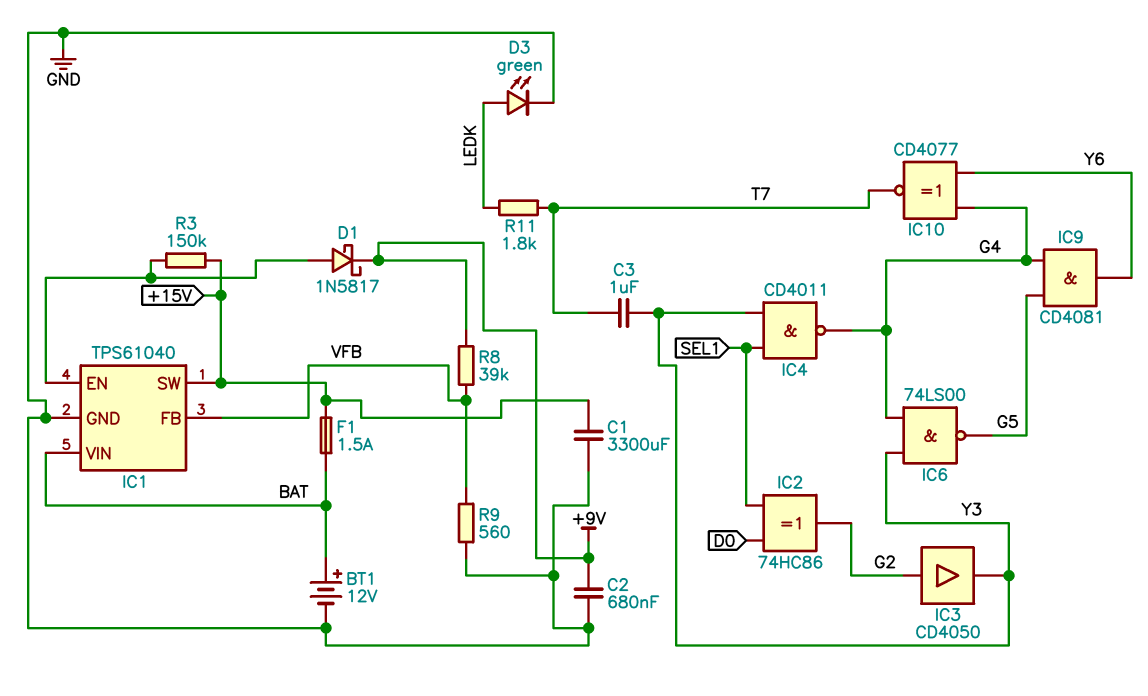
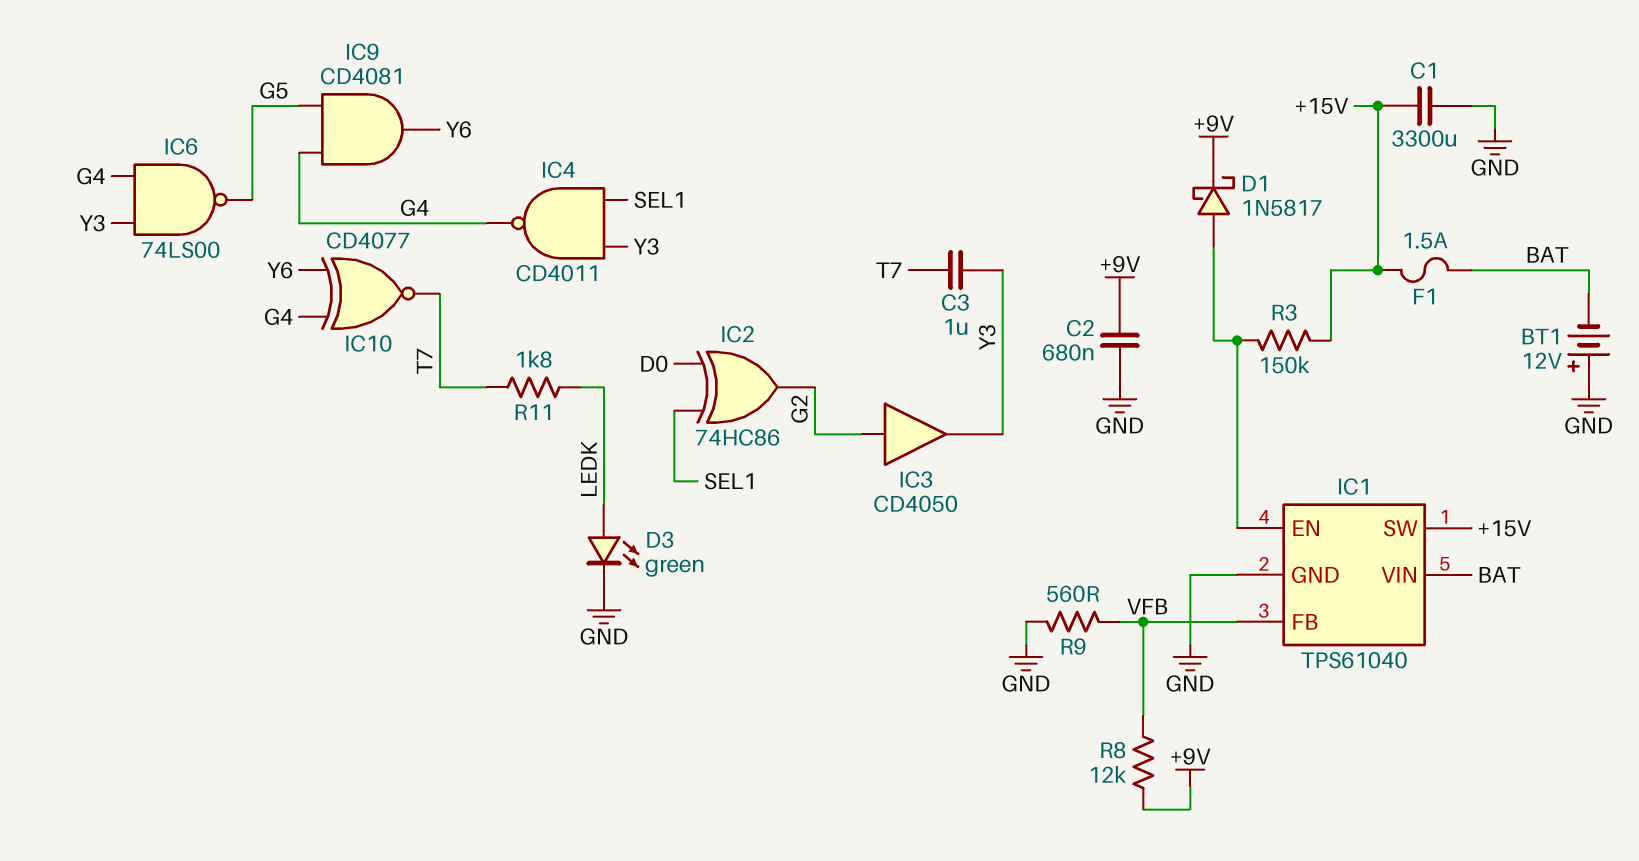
BT1: 12V (plus BAT, minus GND) -> 12V (plus GND, minus BAT)
R8: 39k (+9V, VFB) -> 12k (+9V, VFB)

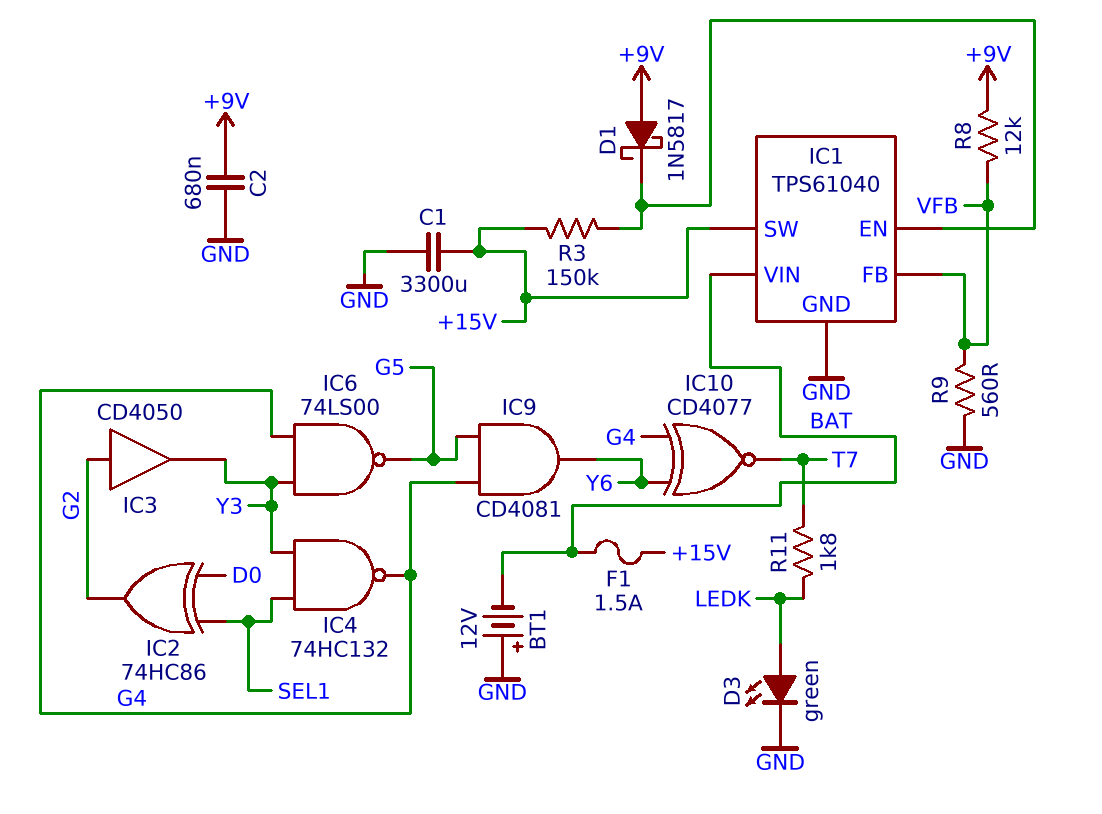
C3: 1uF (T7, Y3) -> none
D1: schottky 1N5817 (A IC1/EN, K +9V) -> schottky 1N5817 (A +9V, K IC1/EN)
IC4: NAND CD4011 (in SEL1, in Y3, out G4) -> NAND 74HC132 (in SEL1, in Y3, out G4)

